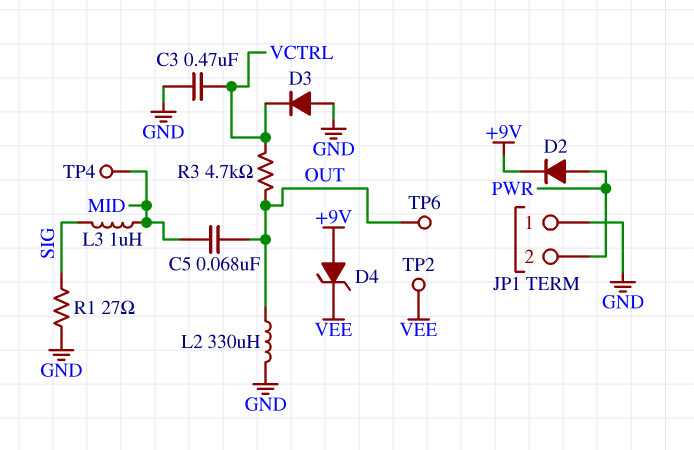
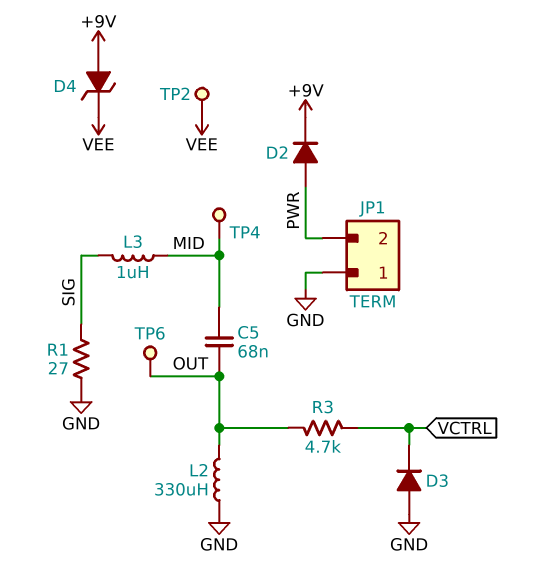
C3: 470nF (GND, VCTRL) -> none

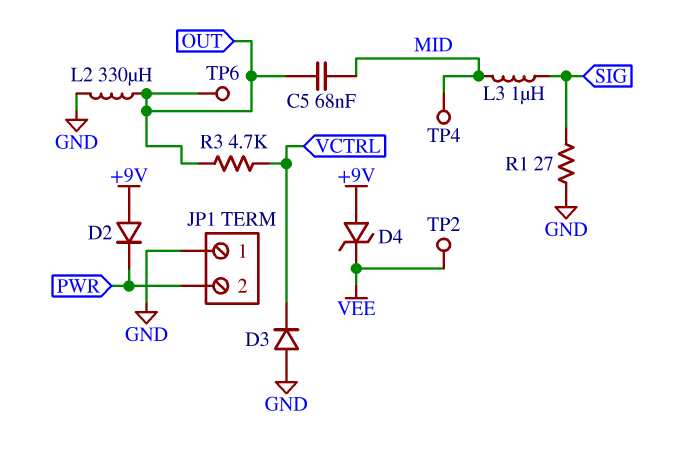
D2: diode (A PWR, K +9V) -> diode (A +9V, K PWR)

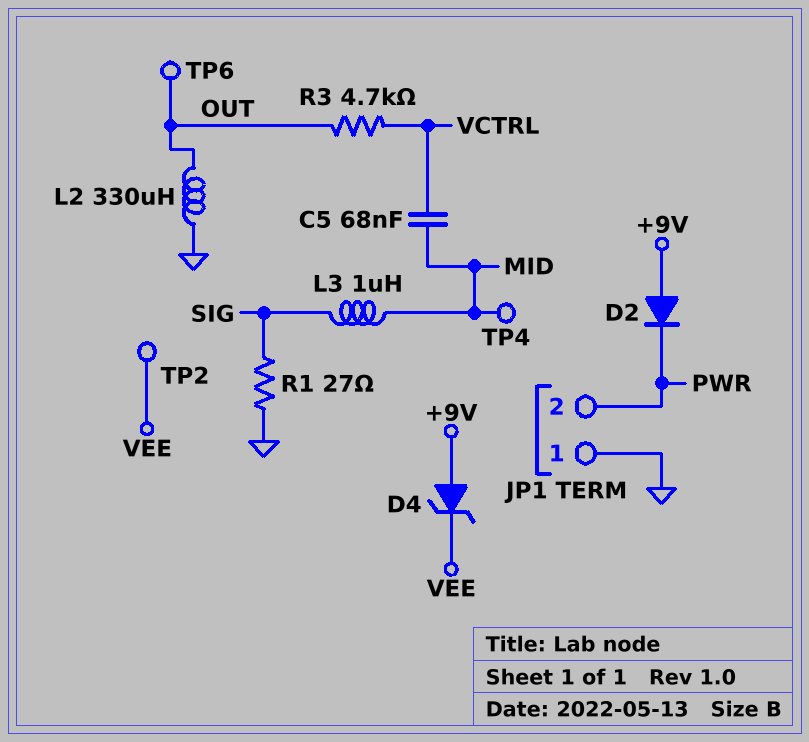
C5: 68nF (MID, OUT) -> 68nF (MID, VCTRL)
D3: diode (A GND, K VCTRL) -> none

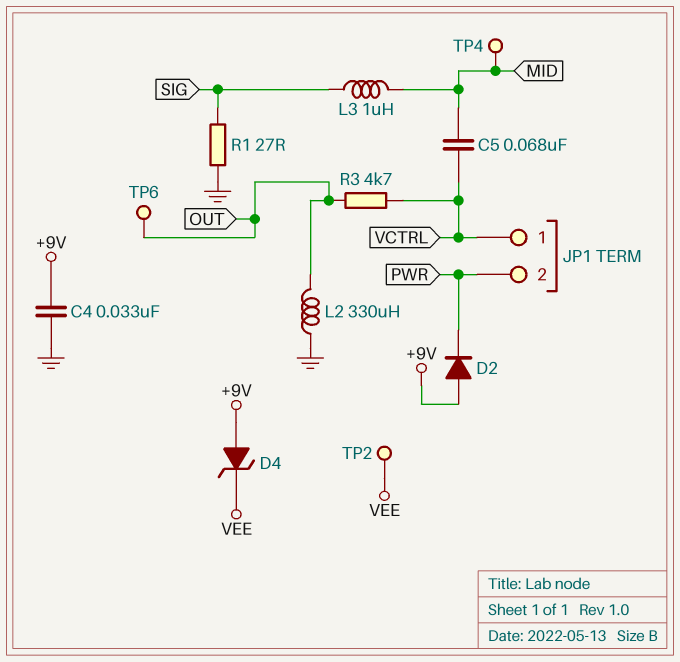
C4: none -> 33nF (+9V, GND)
JP1 pin 1: GND -> VCTRL

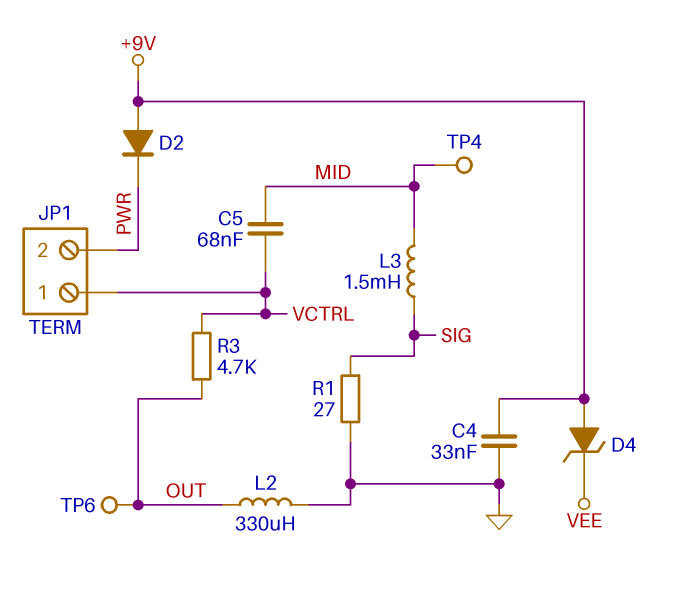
L3: 1uH (MID, SIG) -> 1.5mH (MID, SIG)
TP2: test point (VEE) -> none

